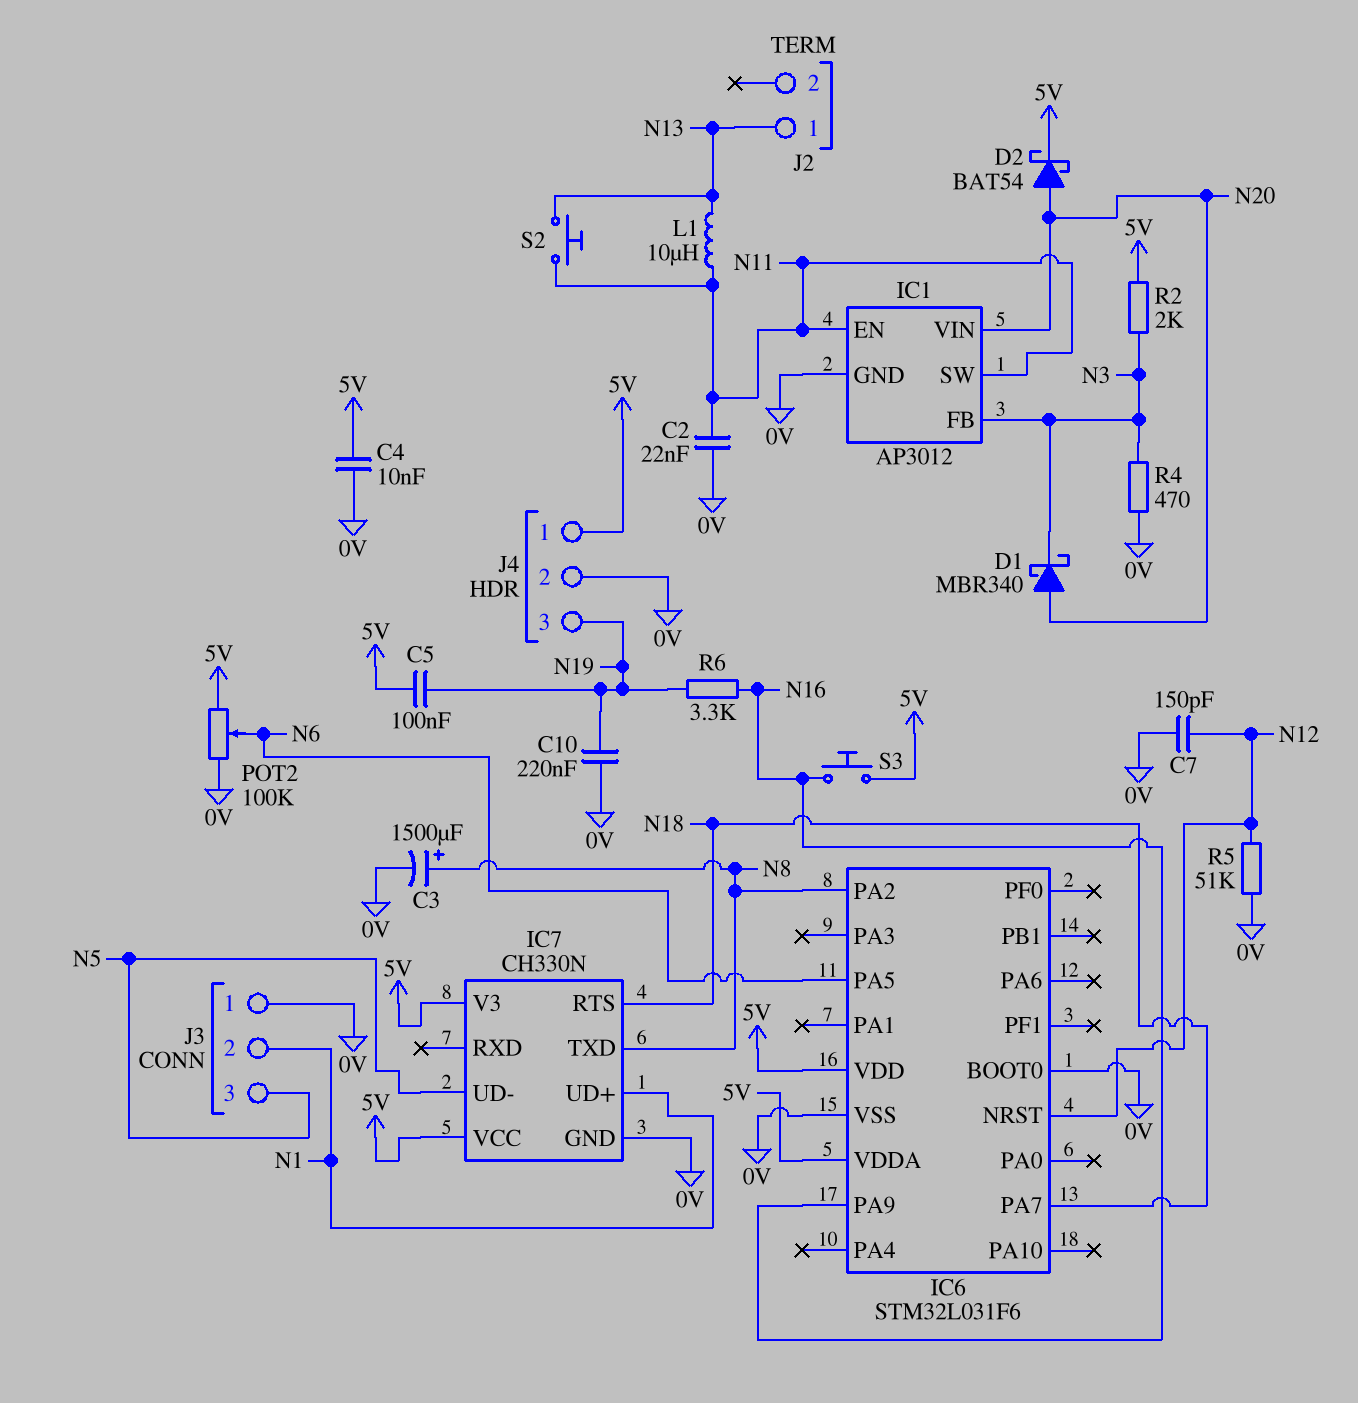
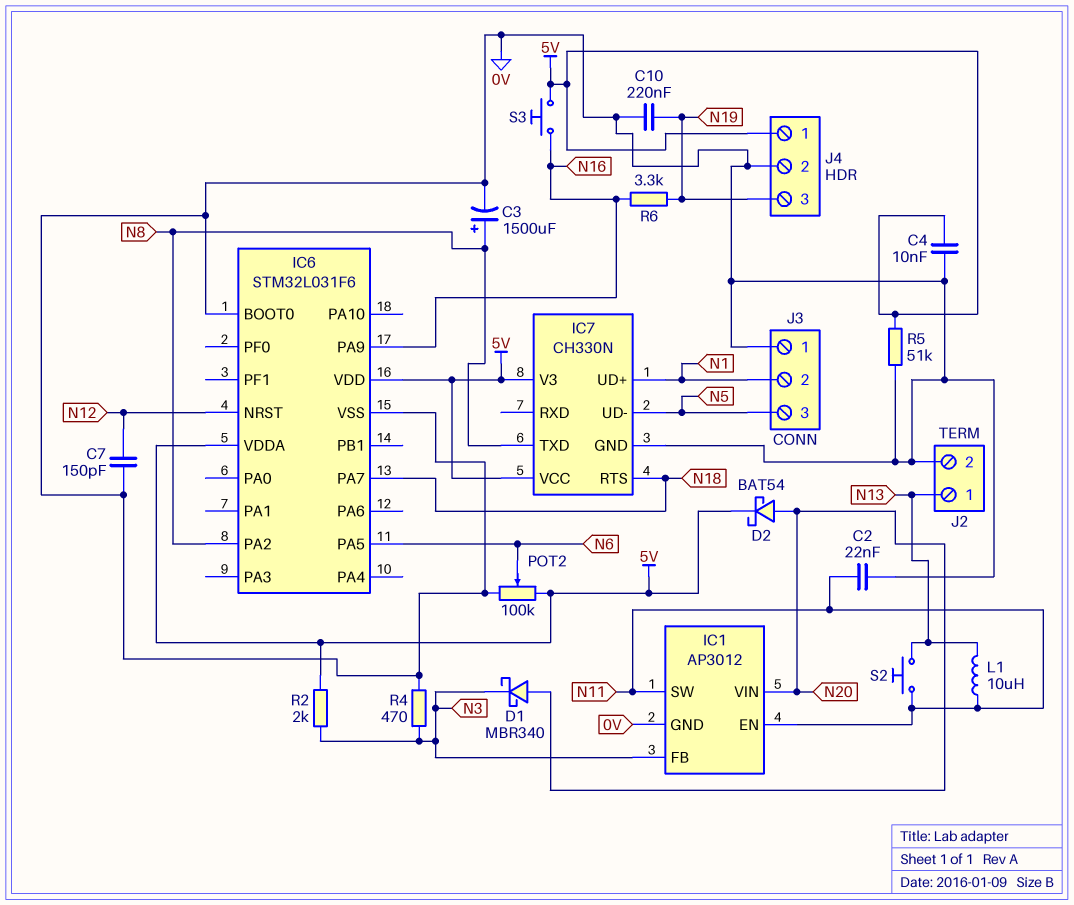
C5: 100nF (5V, N19) -> none
J2 pin 2: none -> 0V
R5: 51k (0V, N12) -> 51k (0V, 5V)

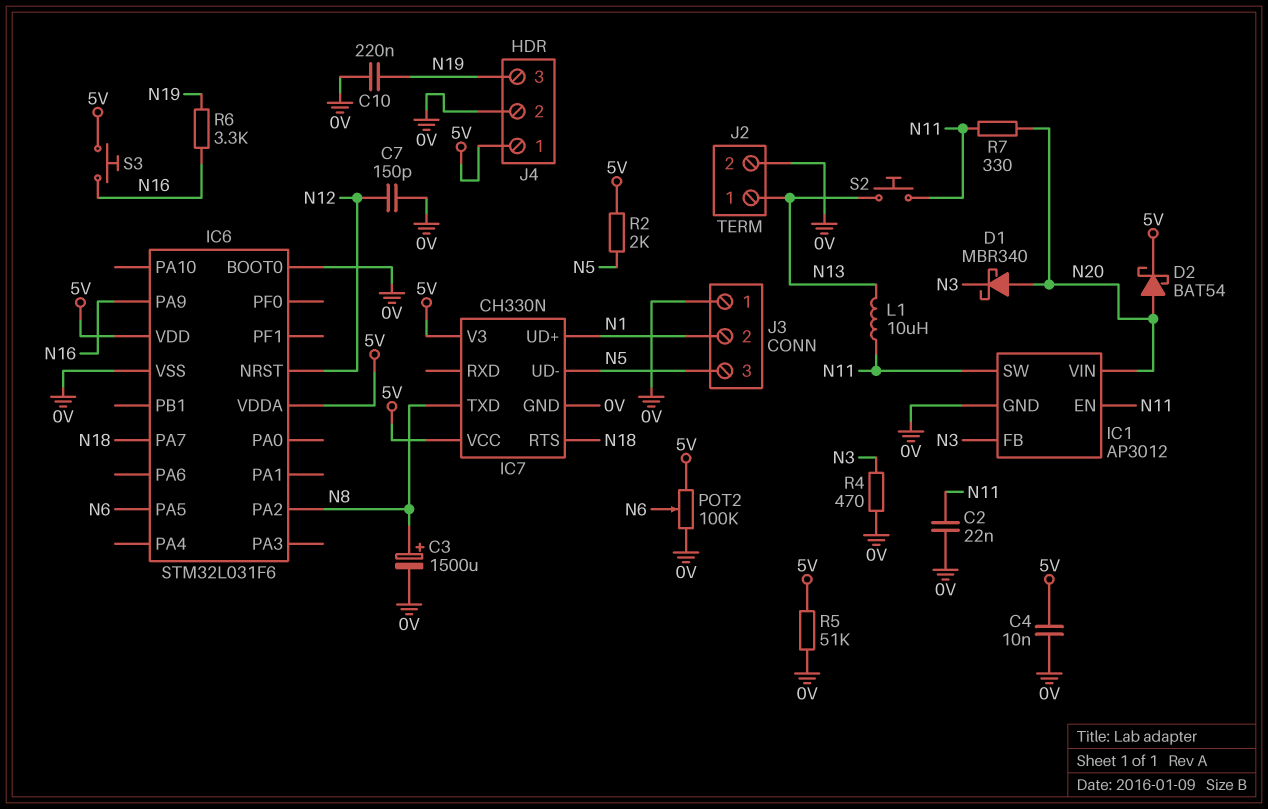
R2: 2k (5V, N3) -> 2k (5V, N5)
R7: none -> 330 (N11, N20)

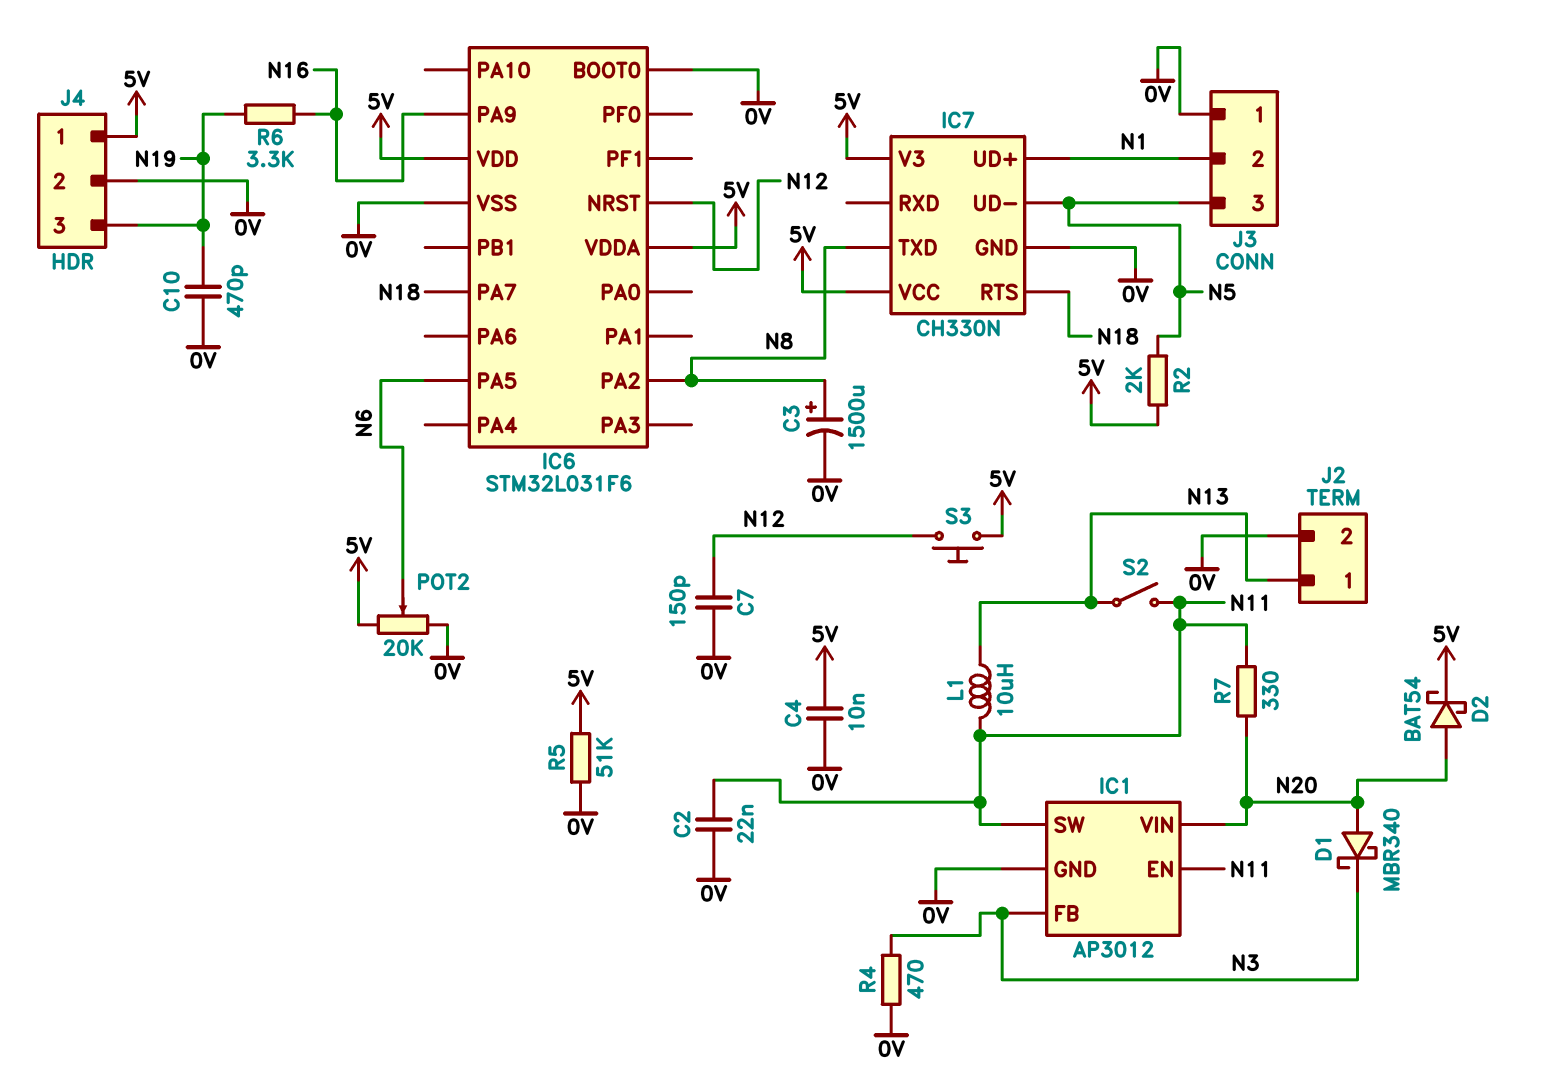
C10: 220nF (0V, N19) -> 470pF (0V, N19)
POT2: 100k (0V, 5V, wiper N6) -> 20k (0V, 5V, wiper N6)
S2: button (N11, N13) -> switch (N11, N13)
S3: button (5V, N16) -> button (5V, N12)

